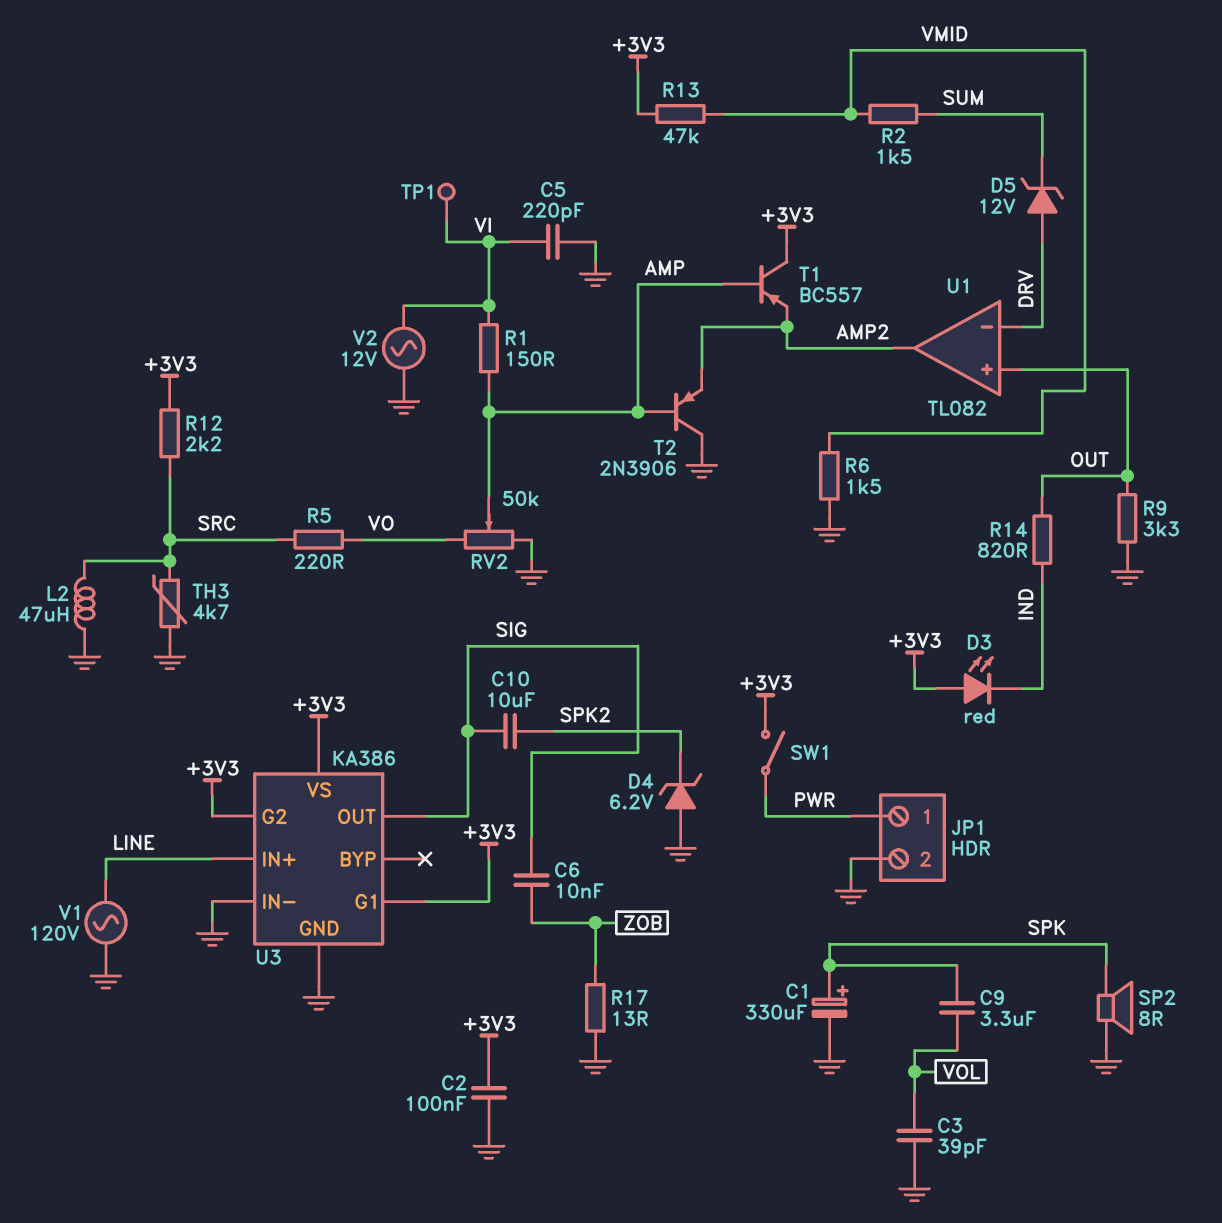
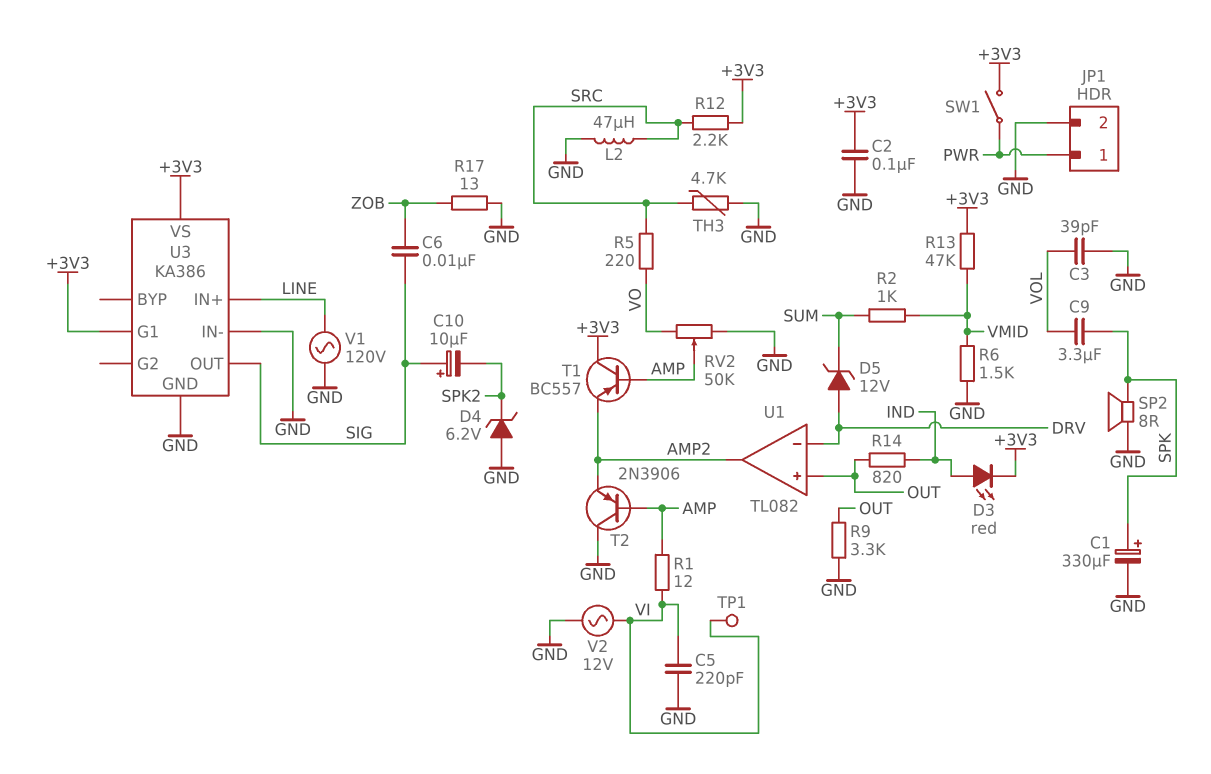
C10: 10uF (SIG, SPK2) -> 10uF (plus SIG, minus SPK2)
D3: LED red (A +3V3, K IND) -> LED red (A IND, K +3V3)
R1: 150 (AMP, VI) -> 12 (AMP, VI)
R2: 1.5k (SUM, VMID) -> 1k (SUM, VMID)
U3 pin G2: +3V3 -> none

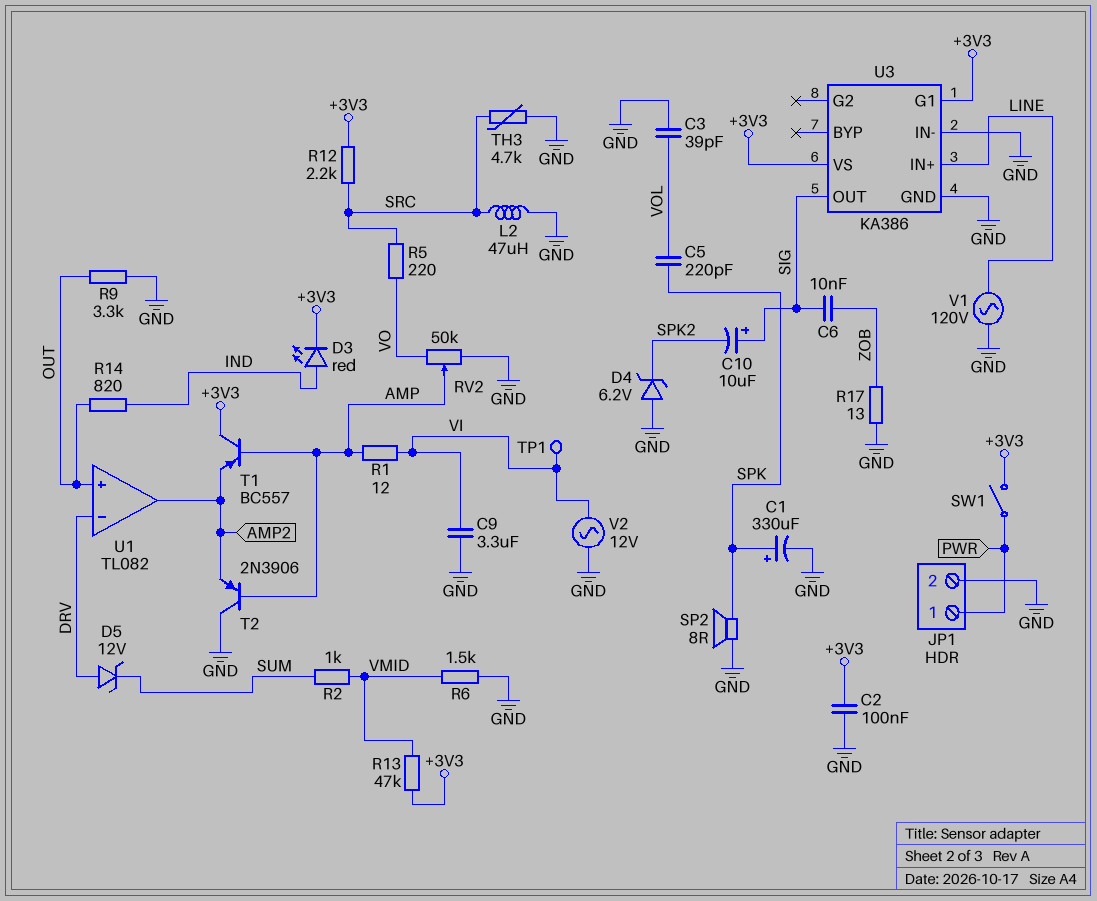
C5: 220pF (GND, VI) -> 220pF (SPK, VOL)
C9: 3.3uF (SPK, VOL) -> 3.3uF (GND, VI)

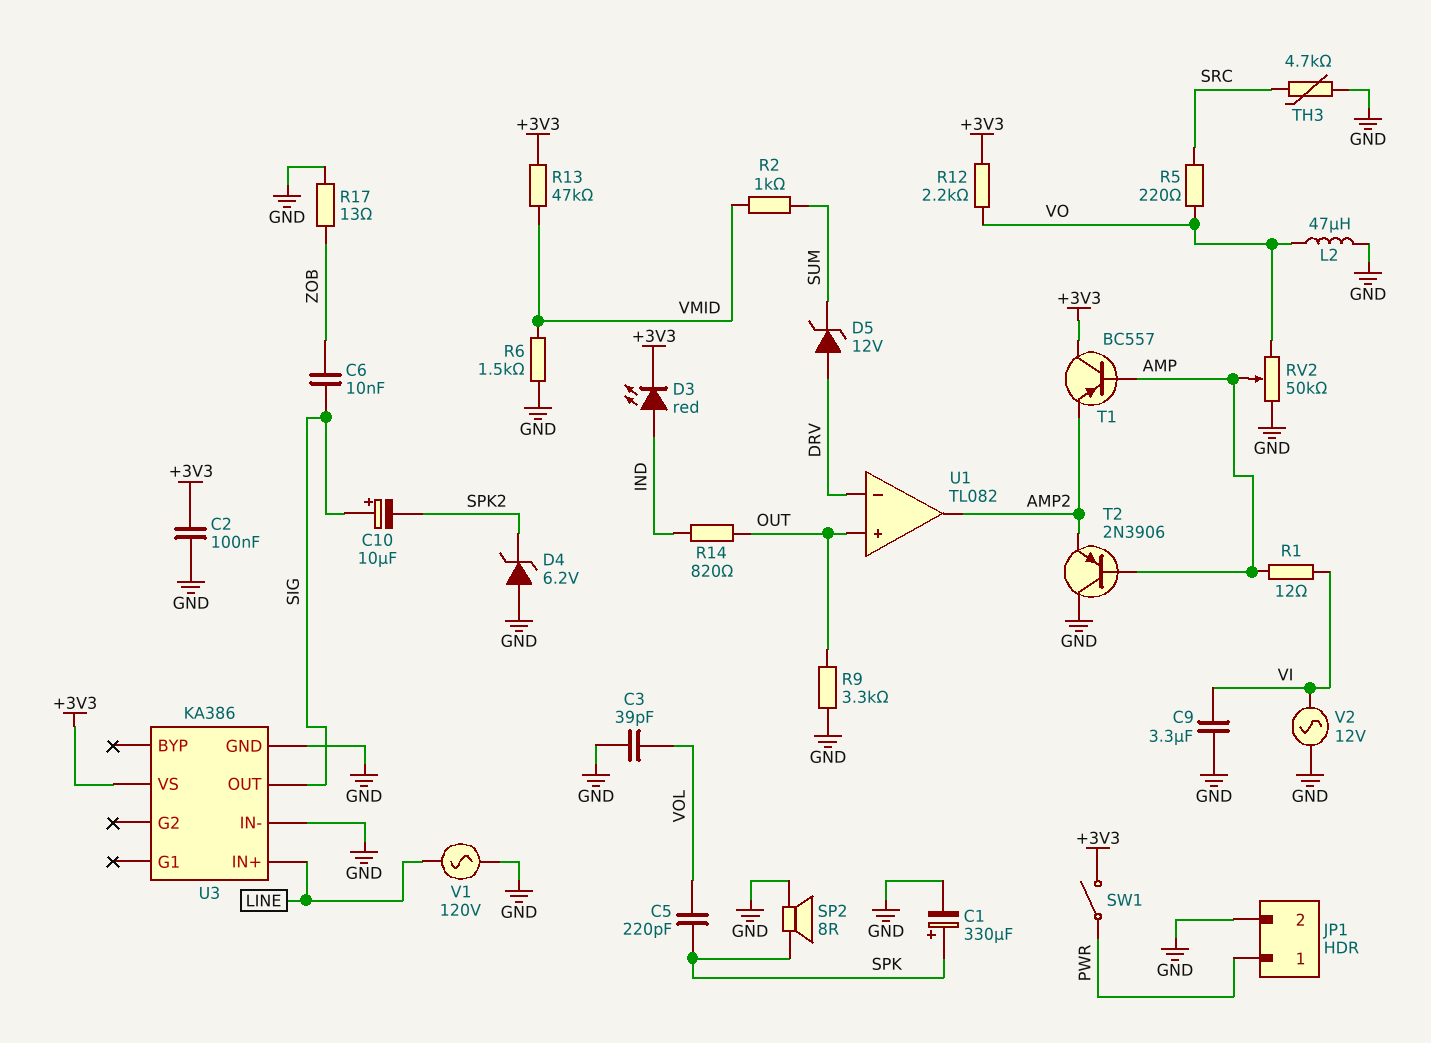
L2: 47uH (GND, SRC) -> 47uH (GND, VO)
R12: 2.2k (+3V3, SRC) -> 2.2k (+3V3, VO)
TP1: test point (VI) -> none
U3 pin G1: +3V3 -> none

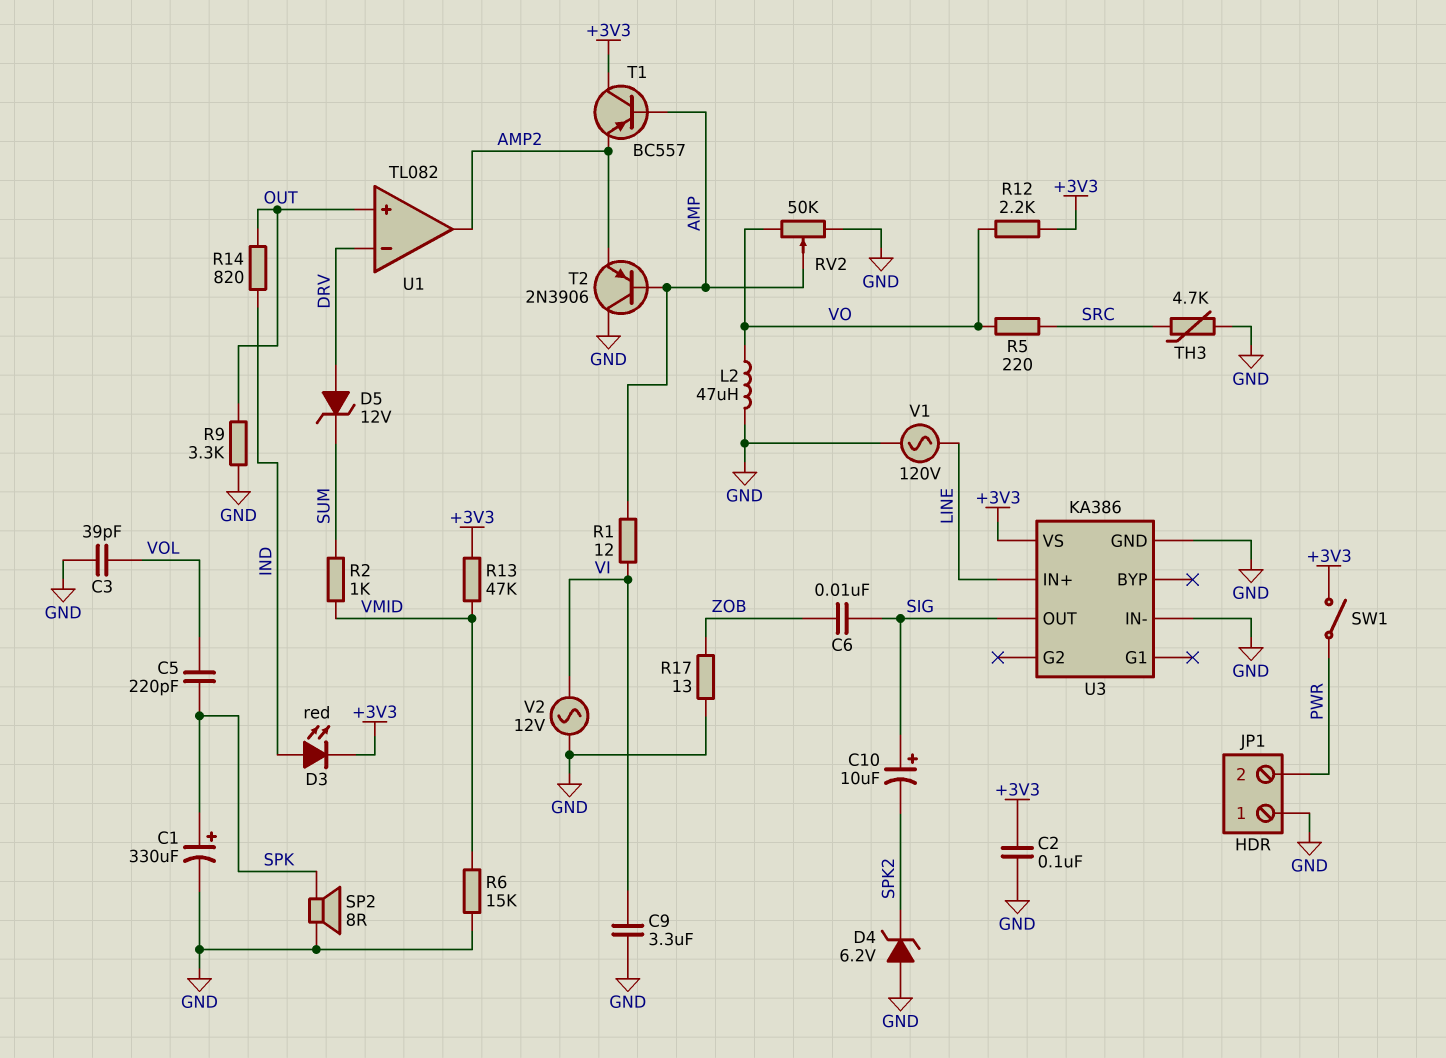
JP1 pin 1: PWR -> GND
JP1 pin 2: GND -> PWR
R6: 1.5k (GND, VMID) -> 15k (GND, VMID)

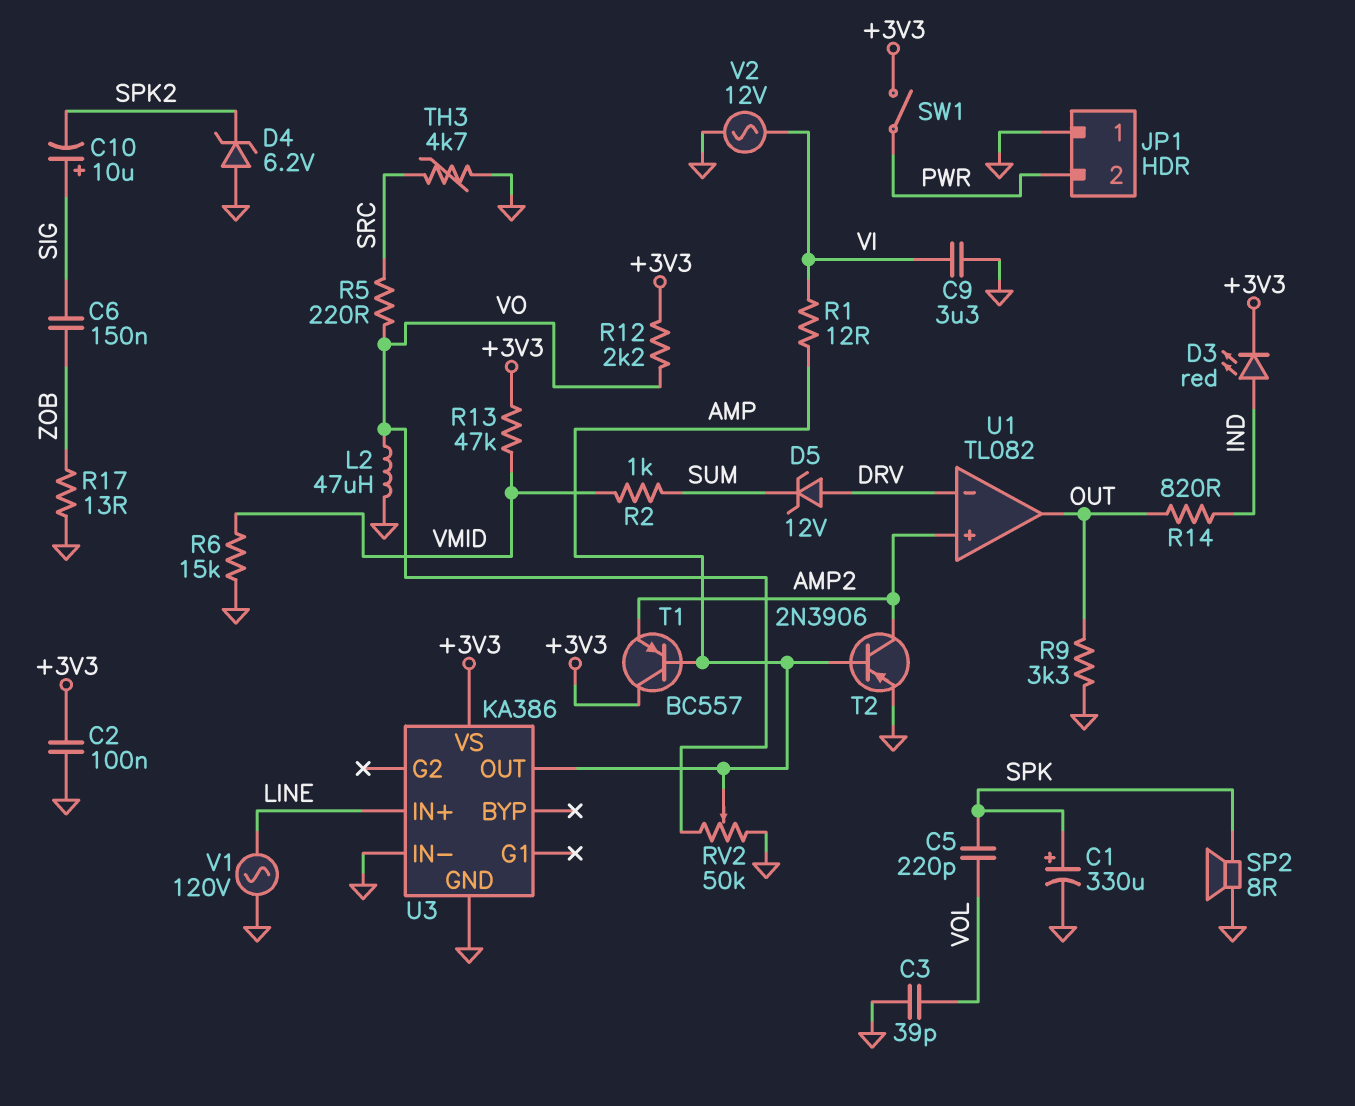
C6: 10nF (SIG, ZOB) -> 150nF (SIG, ZOB)
T2: PNP 2N3906 (B AMP, C GND, E AMP2) -> PNP 2N3906 (B AMP, C AMP2, E GND)
U1 pin in+: OUT -> AMP2
U1 pin out: AMP2 -> OUT
U3 pin OUT: SIG -> AMP

